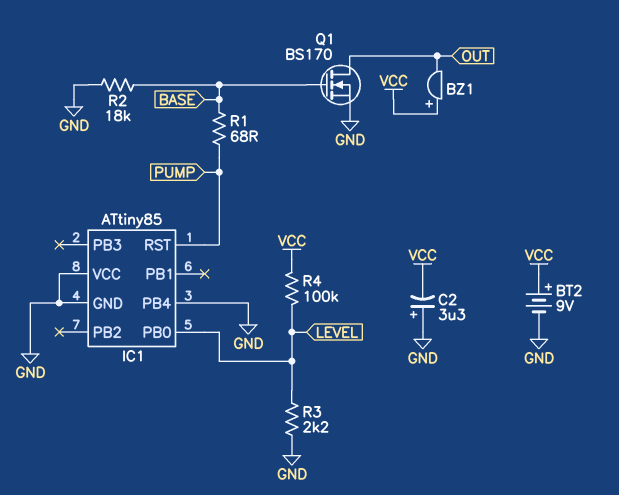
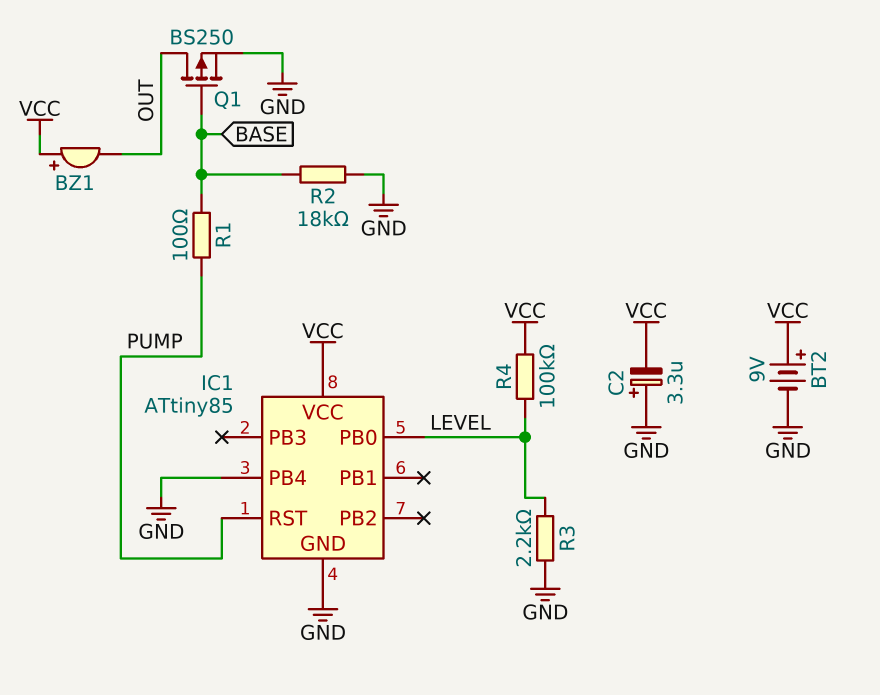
IC1 pin VCC: GND -> VCC
Q1: NMOS BS170 (G BASE, D OUT, S GND) -> PMOS BS250 (G BASE, D OUT, S GND)
R1: 68 (BASE, PUMP) -> 100 (BASE, PUMP)

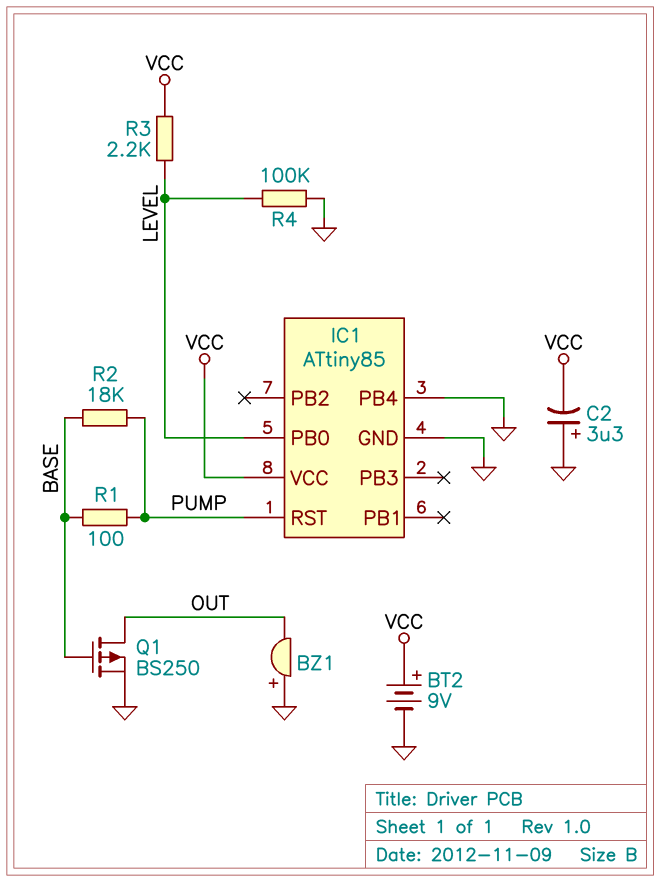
BZ1: buzzer (plus VCC, minus OUT) -> buzzer (plus GND, minus OUT)
R2: 18k (BASE, GND) -> 18k (BASE, PUMP)
R3: 2.2k (GND, LEVEL) -> 2.2k (LEVEL, VCC)
R4: 100k (LEVEL, VCC) -> 100k (GND, LEVEL)

